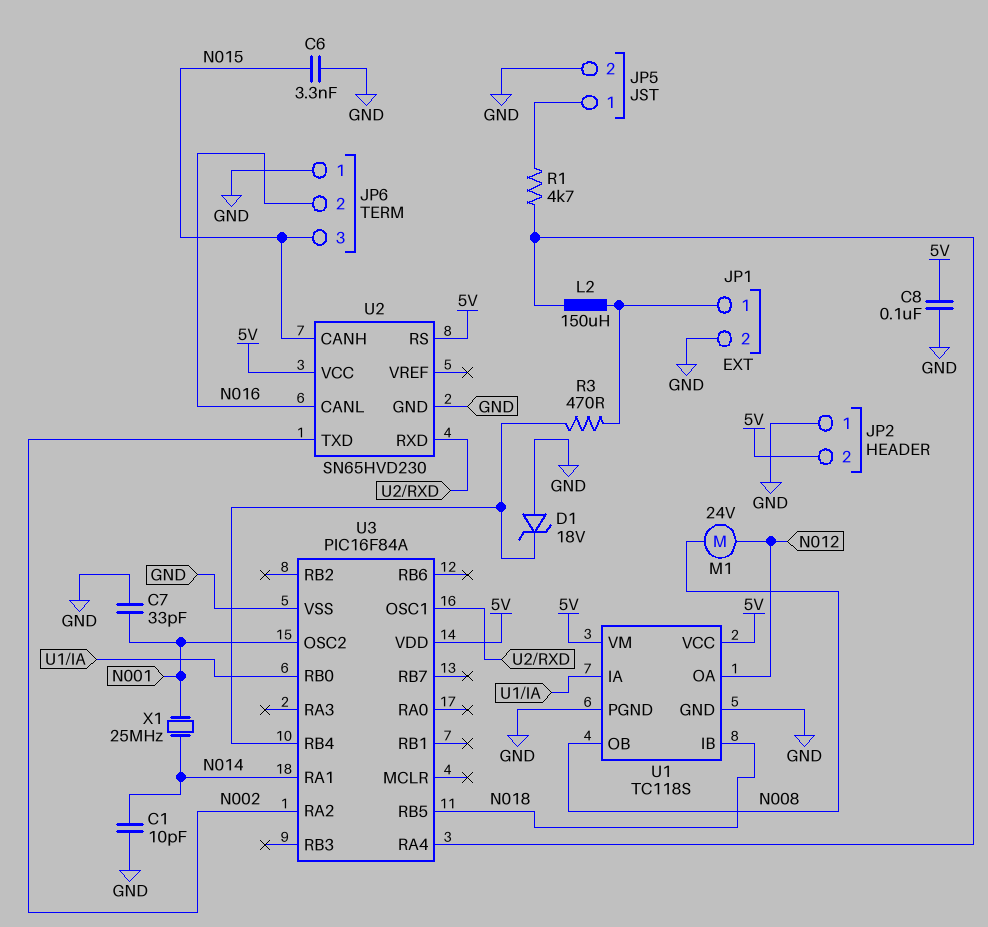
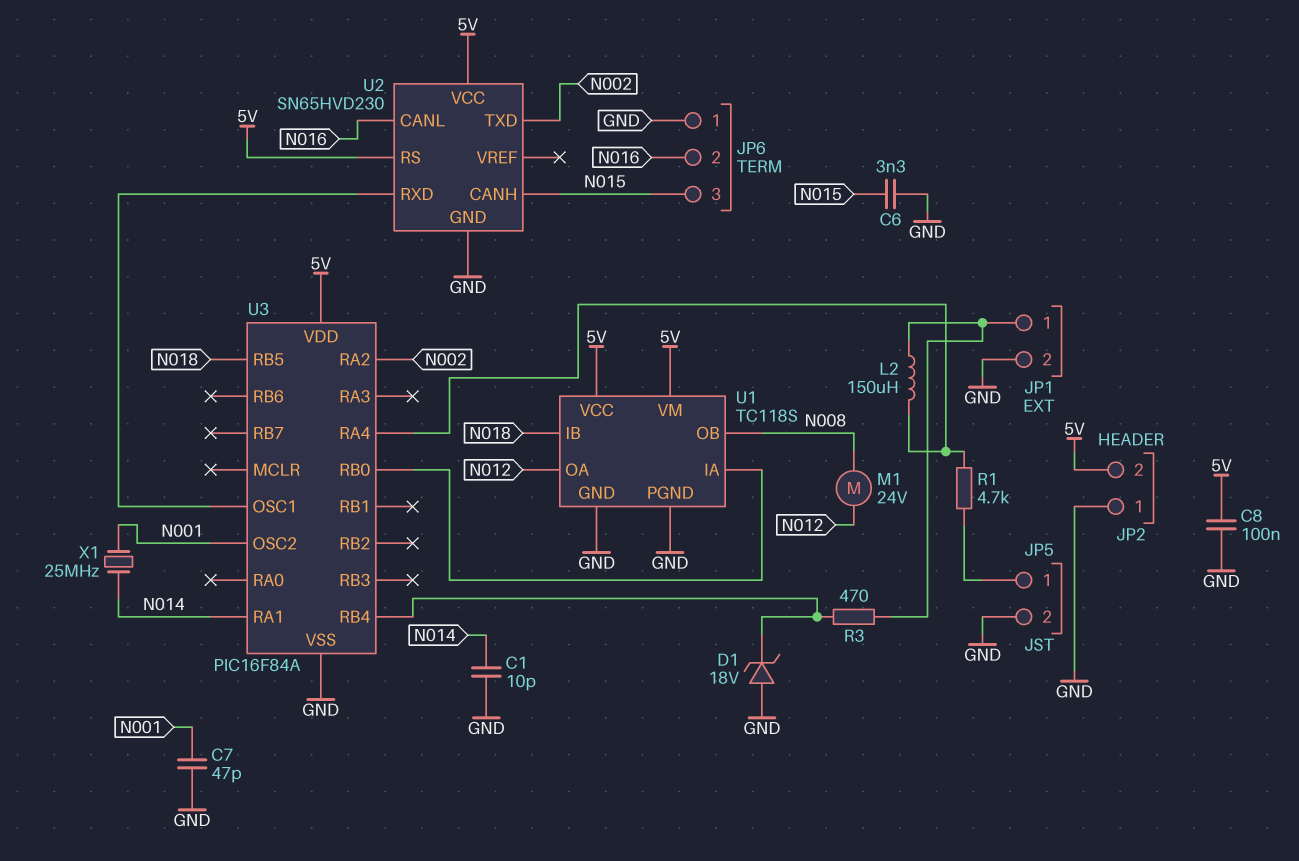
C7: 33pF (GND, N001) -> 47pF (GND, N001)

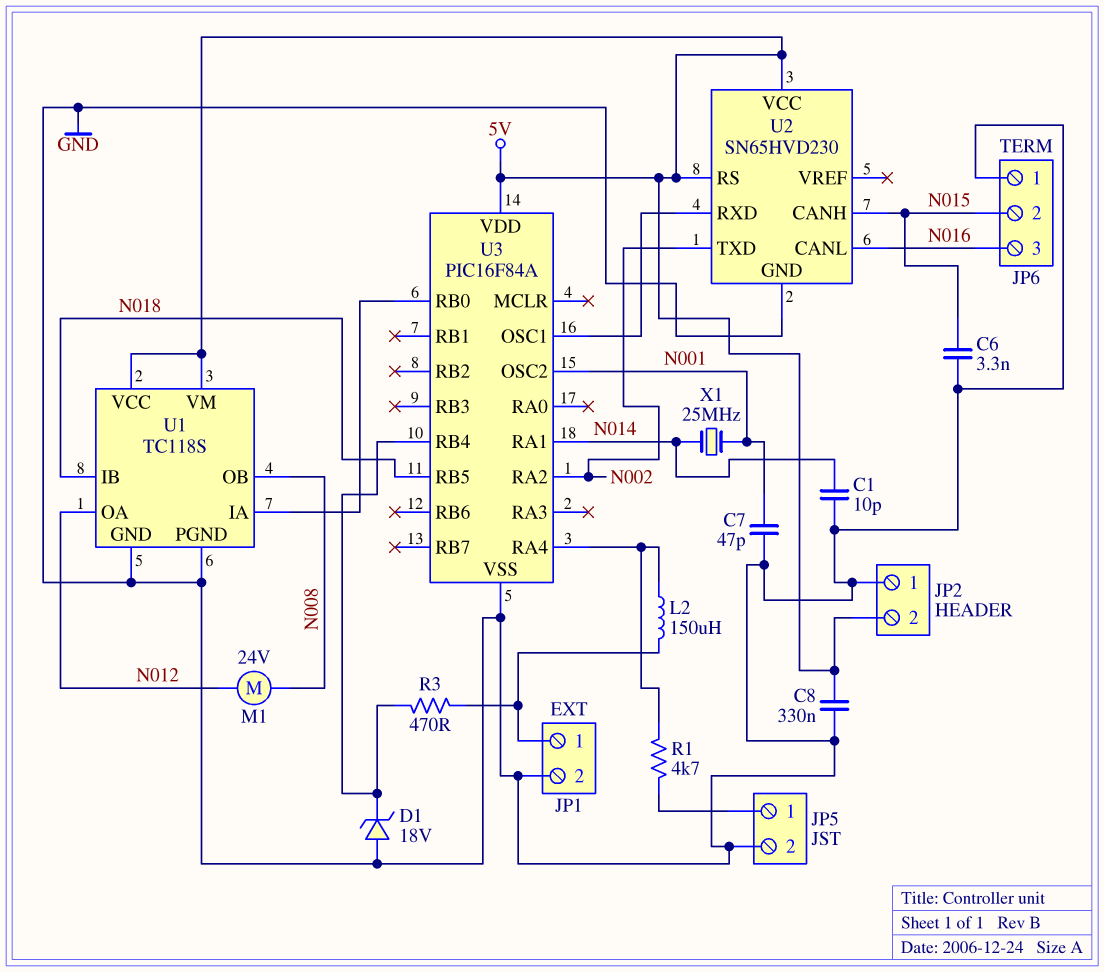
C8: 100nF (5V, GND) -> 330nF (5V, GND)
JP6 pin 2: N016 -> N015
JP6 pin 3: N015 -> N016

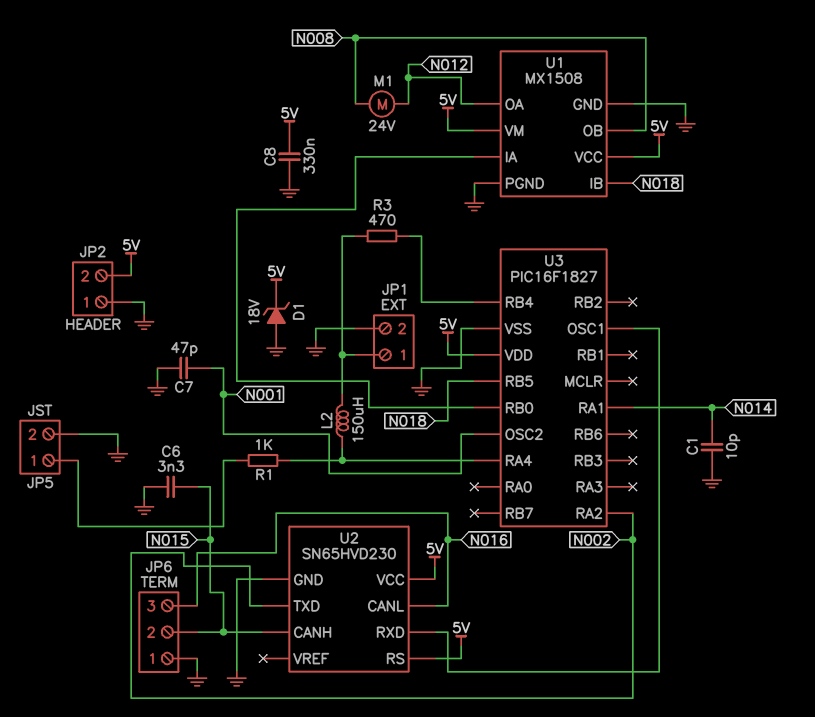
D1: zener 18V (A GND, K U3/RB4) -> zener 18V (A GND, K 5V)
R1: 4.7k (JP5/1, U3/RA4) -> 1k (JP5/1, U3/RA4)
U1: TC118S -> MX1508
U3: PIC16F84A -> PIC16F1827
X1: 25MHz (N001, N014) -> none

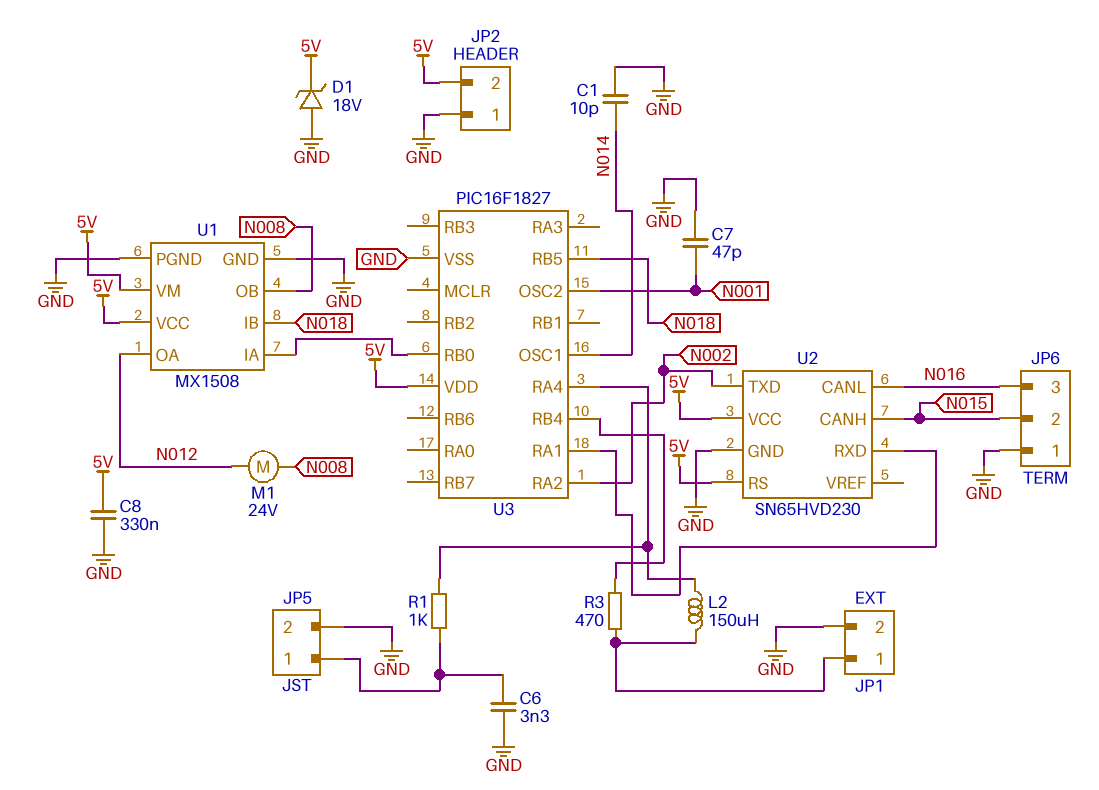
C6: 3.3nF (GND, N015) -> 3.3nF (GND, JP5/1)
U3 pin OSC1: U2/RXD -> N014
U3 pin RA1: N014 -> U2/RXD

